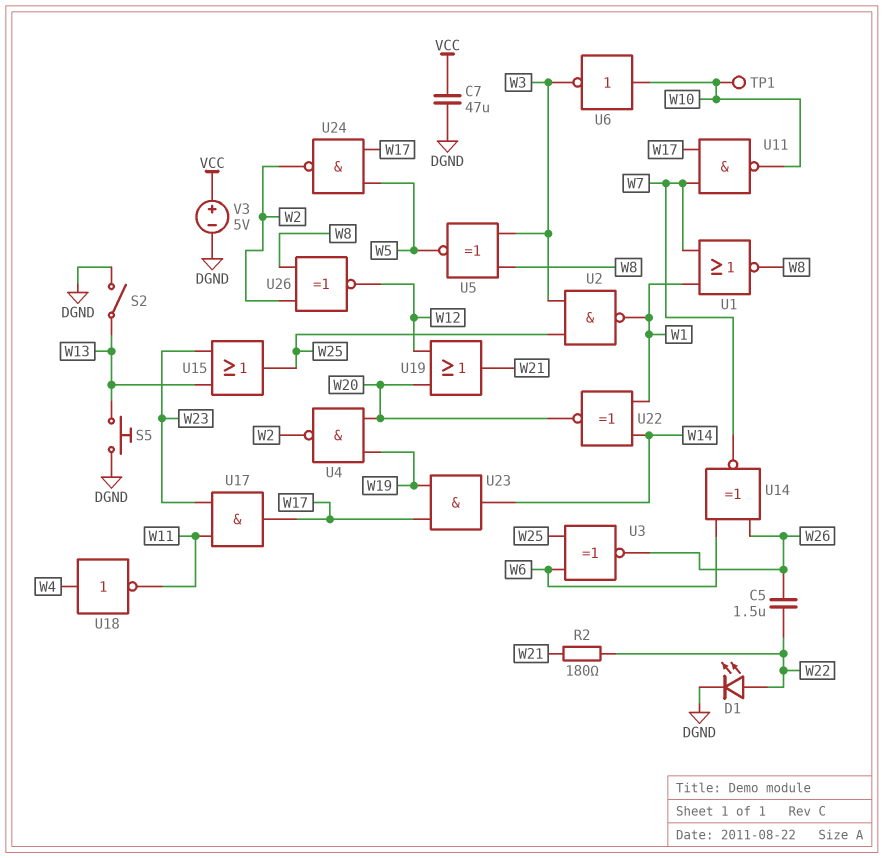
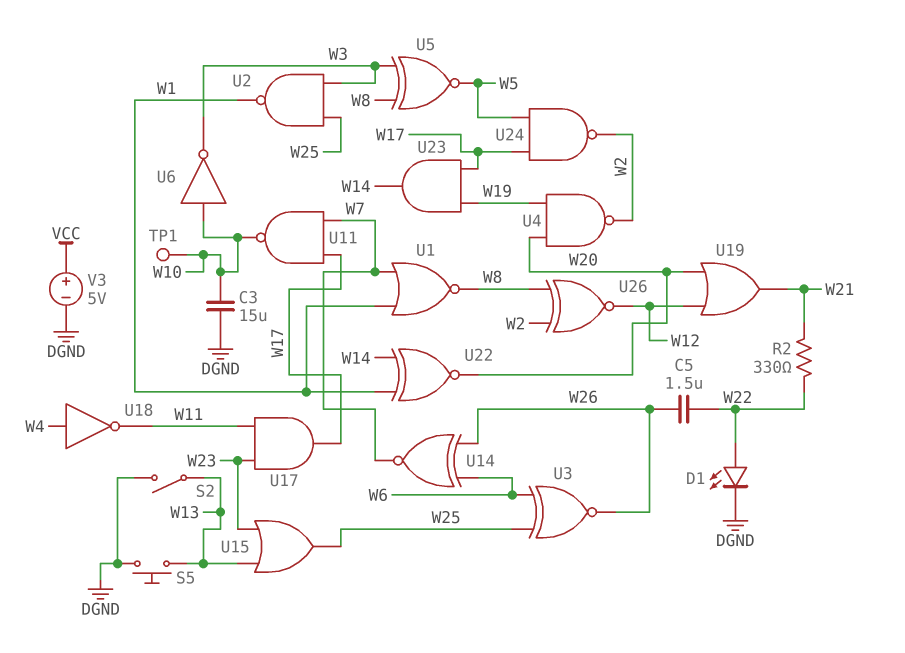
C3: none -> 15uF (DGND, W10)
C7: 47uF (DGND, VCC) -> none
R2: 180 (W21, W22) -> 330 (W21, W22)

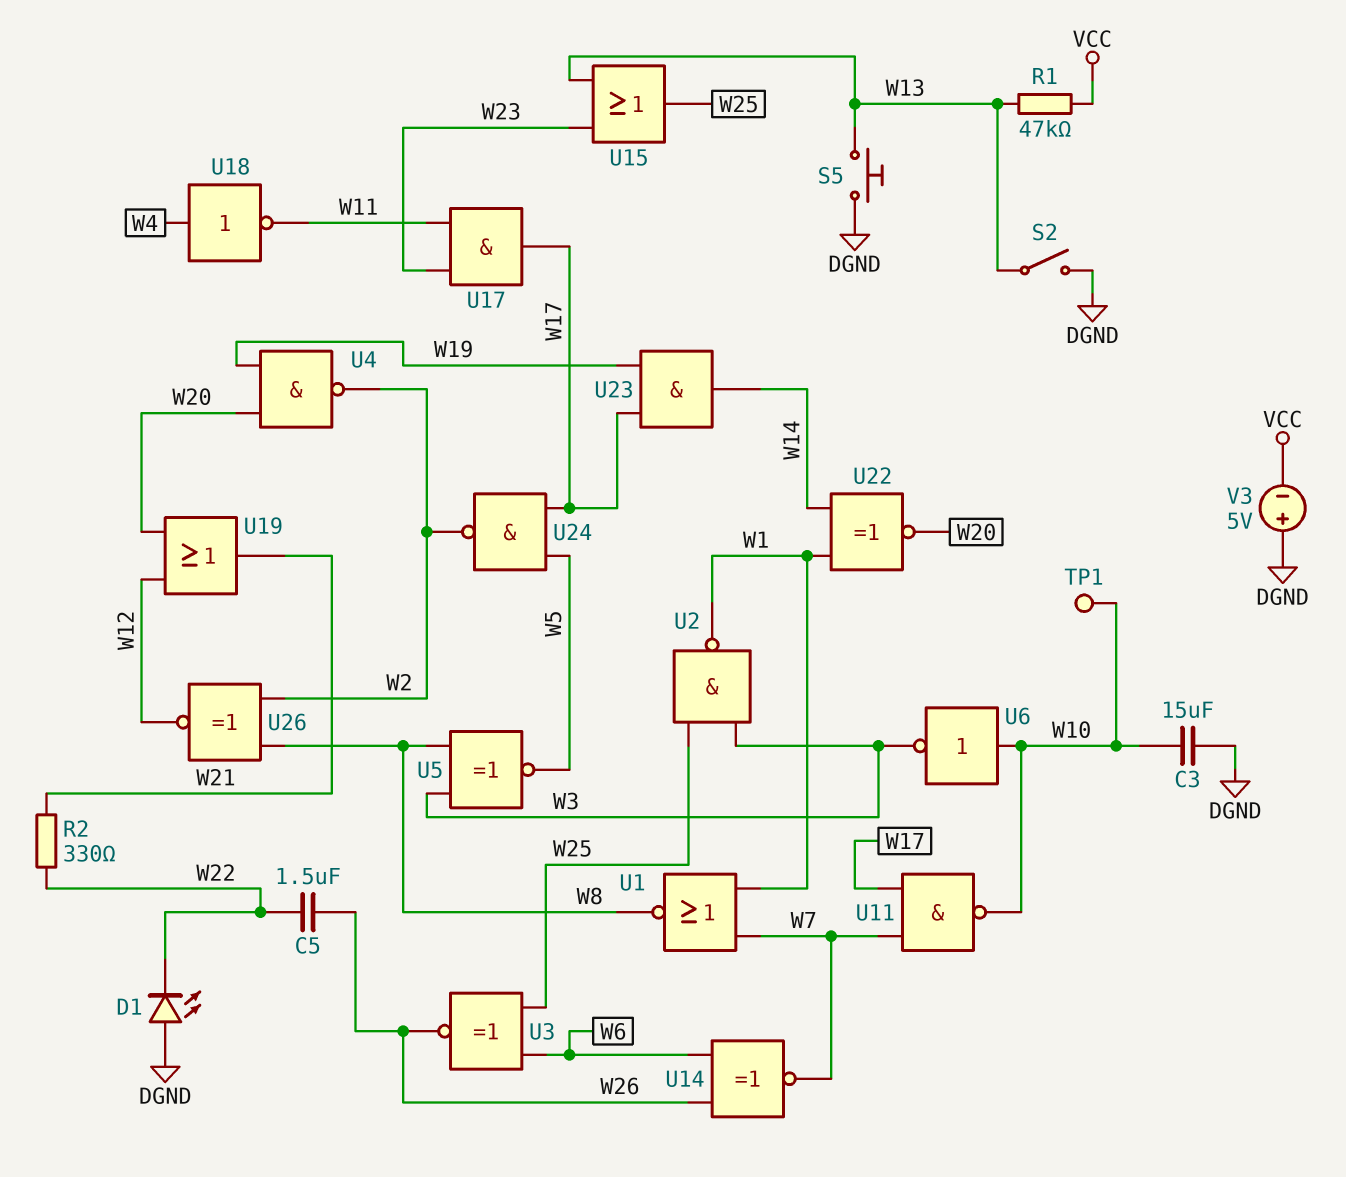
D1: LED (A W22, K DGND) -> LED (A DGND, K W22)
R1: none -> 47k (VCC, W13)
V3: 5V (plus VCC, minus DGND) -> 5V (plus DGND, minus VCC)

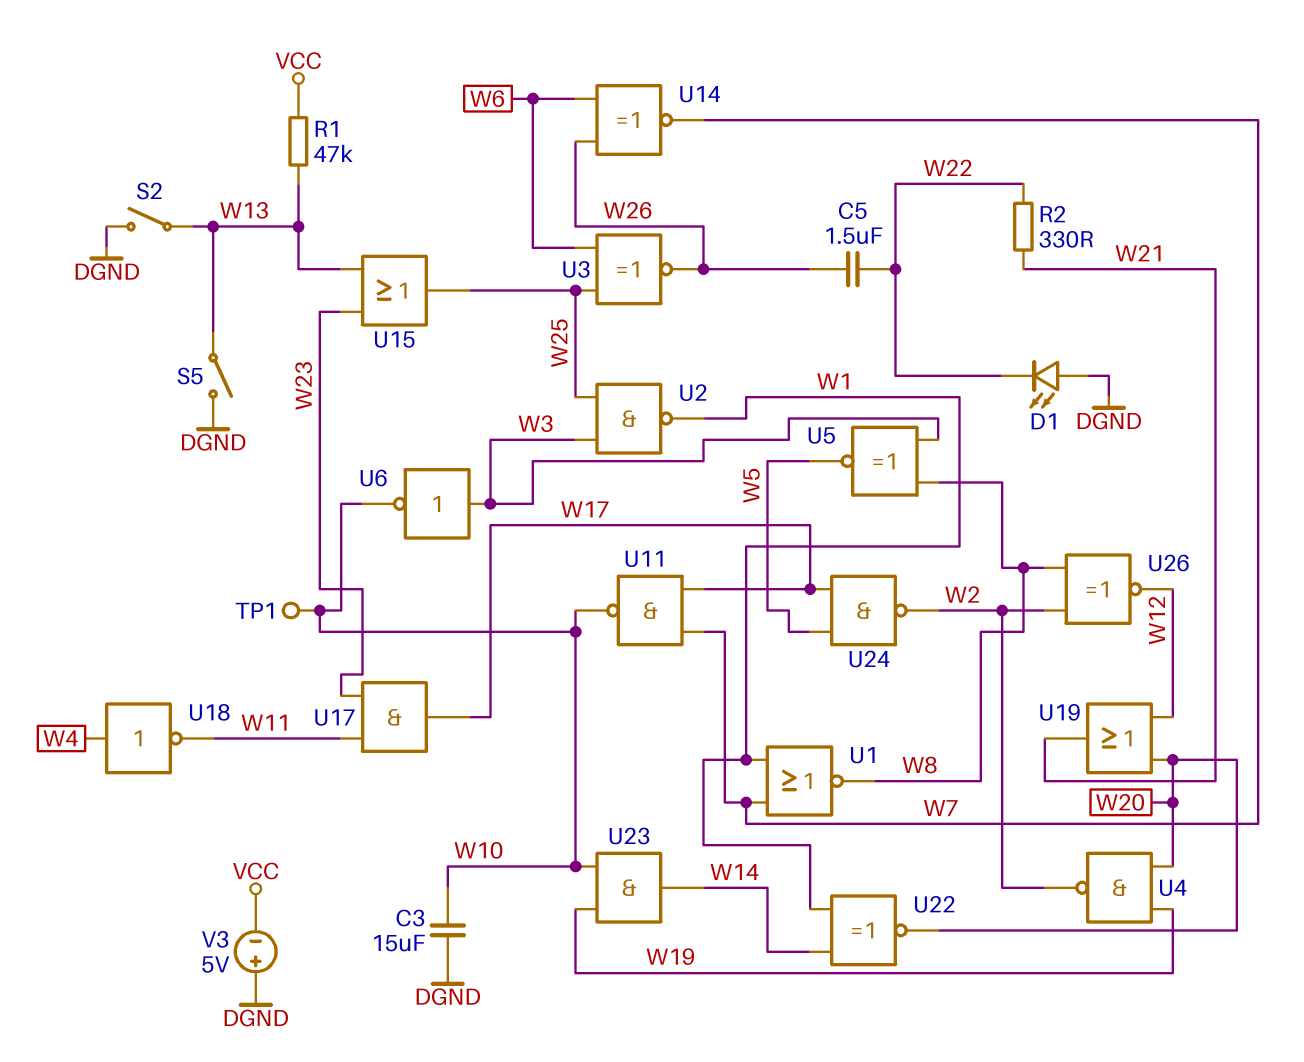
S5: button (DGND, W13) -> switch (DGND, W13)
U6: NOT (in W10, out W3) -> NOT (in W3, out W10)
U23: AND (in W17, in W19, out W14) -> AND (in W10, in W19, out W14)

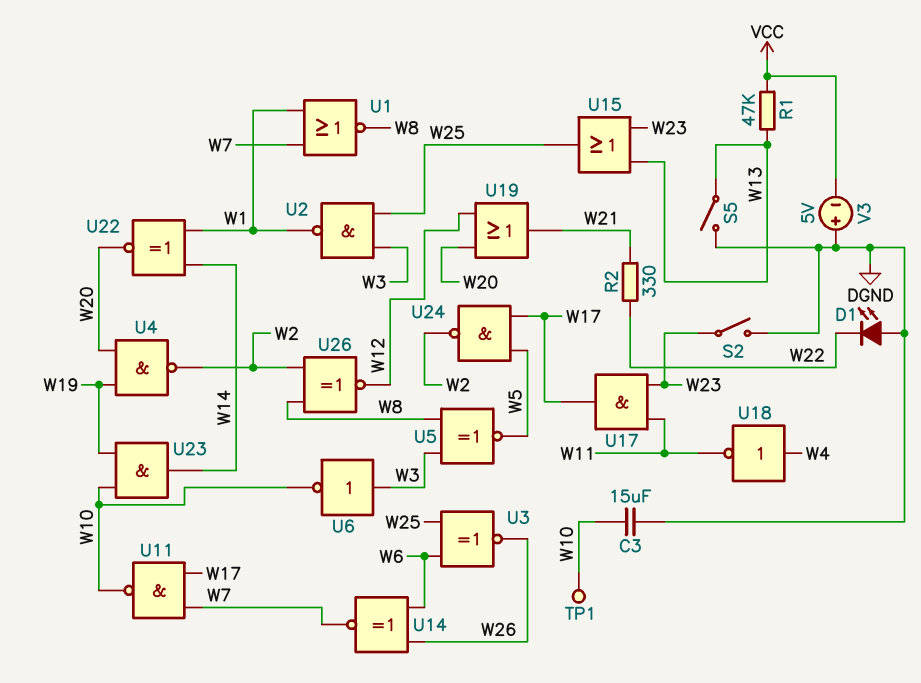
C5: 1.5uF (W22, W26) -> none
S2: switch (DGND, W13) -> switch (DGND, W23)

